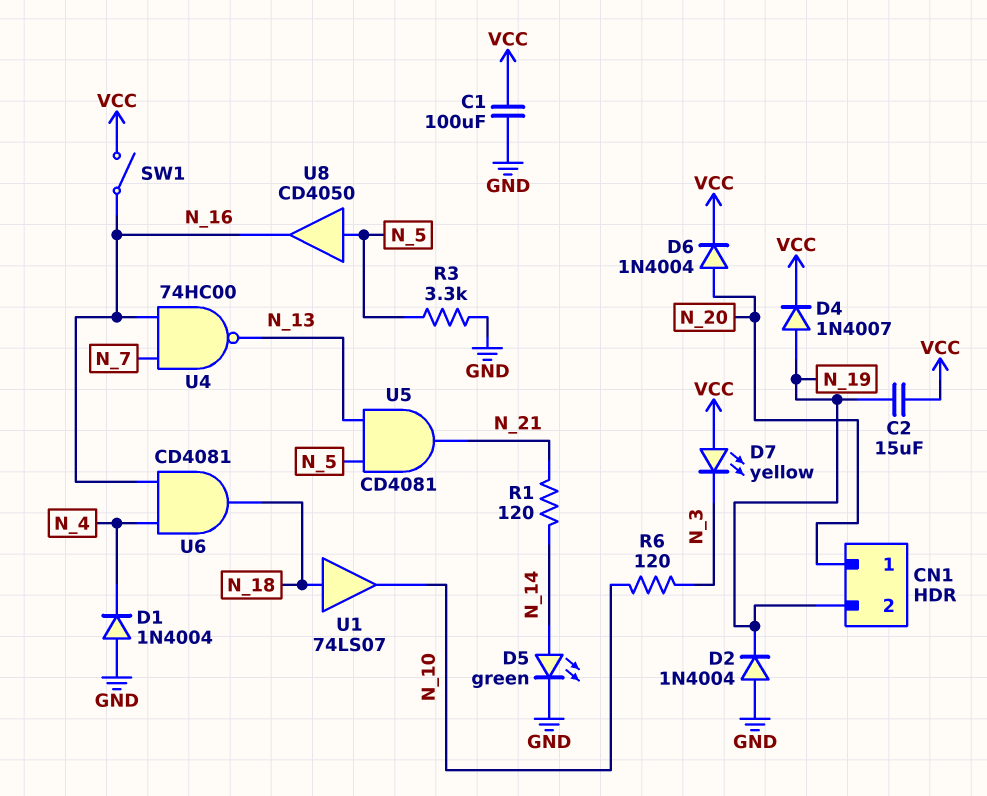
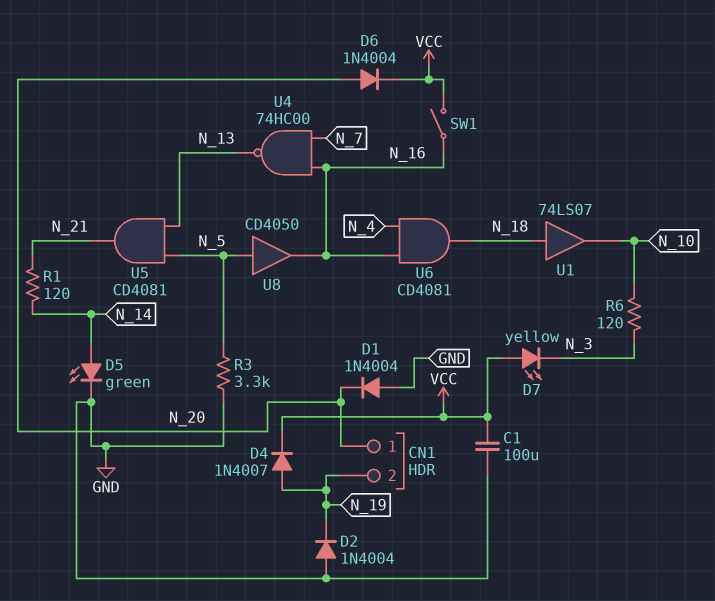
C2: 15uF (N_19, VCC) -> none
D1: diode 1N4004 (A GND, K N_4) -> diode 1N4004 (A GND, K N_20)

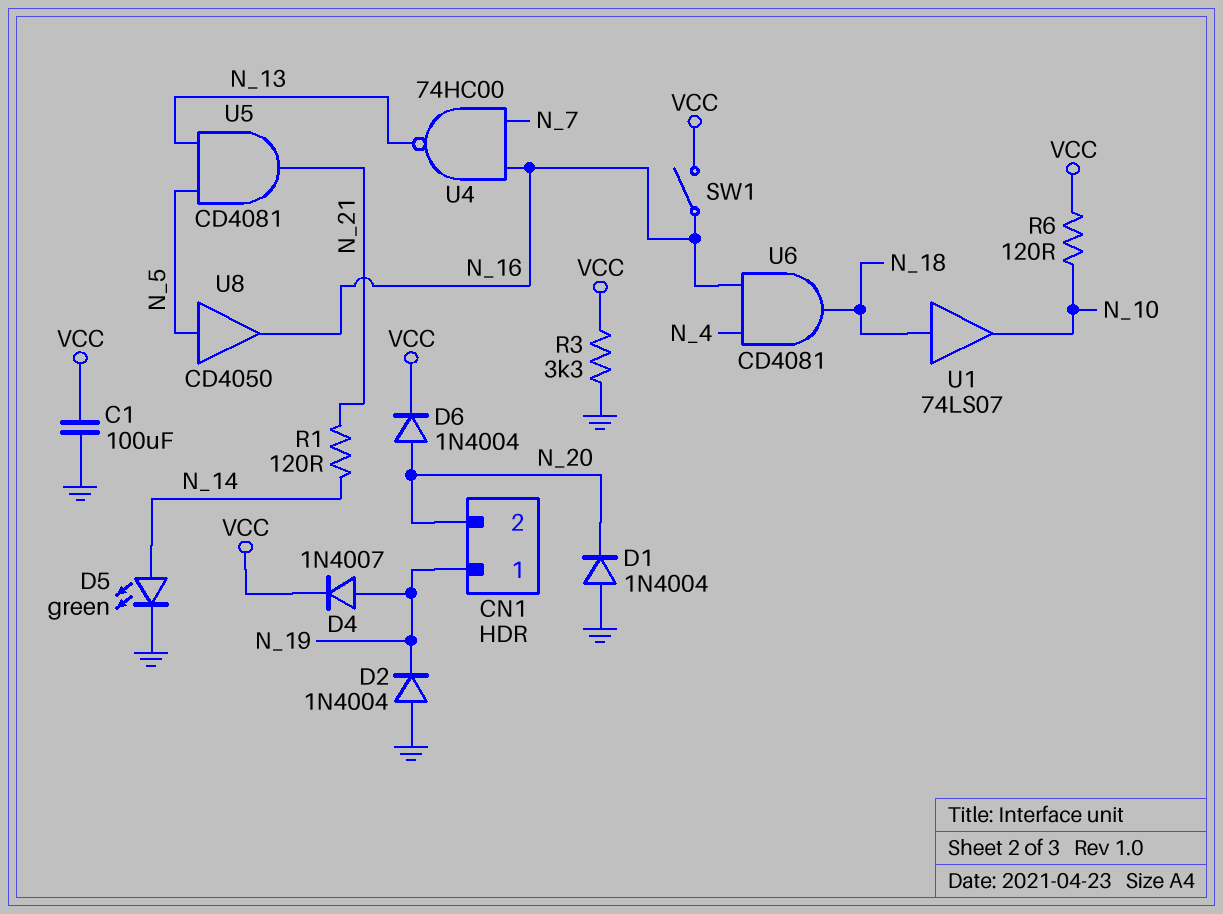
CN1 pin 1: N_20 -> N_19
CN1 pin 2: N_19 -> N_20
D7: LED yellow (A VCC, K N_3) -> none
R3: 3.3k (GND, N_5) -> 3.3k (GND, VCC)
R6: 120 (N_3, N_10) -> 120 (N_10, VCC)

